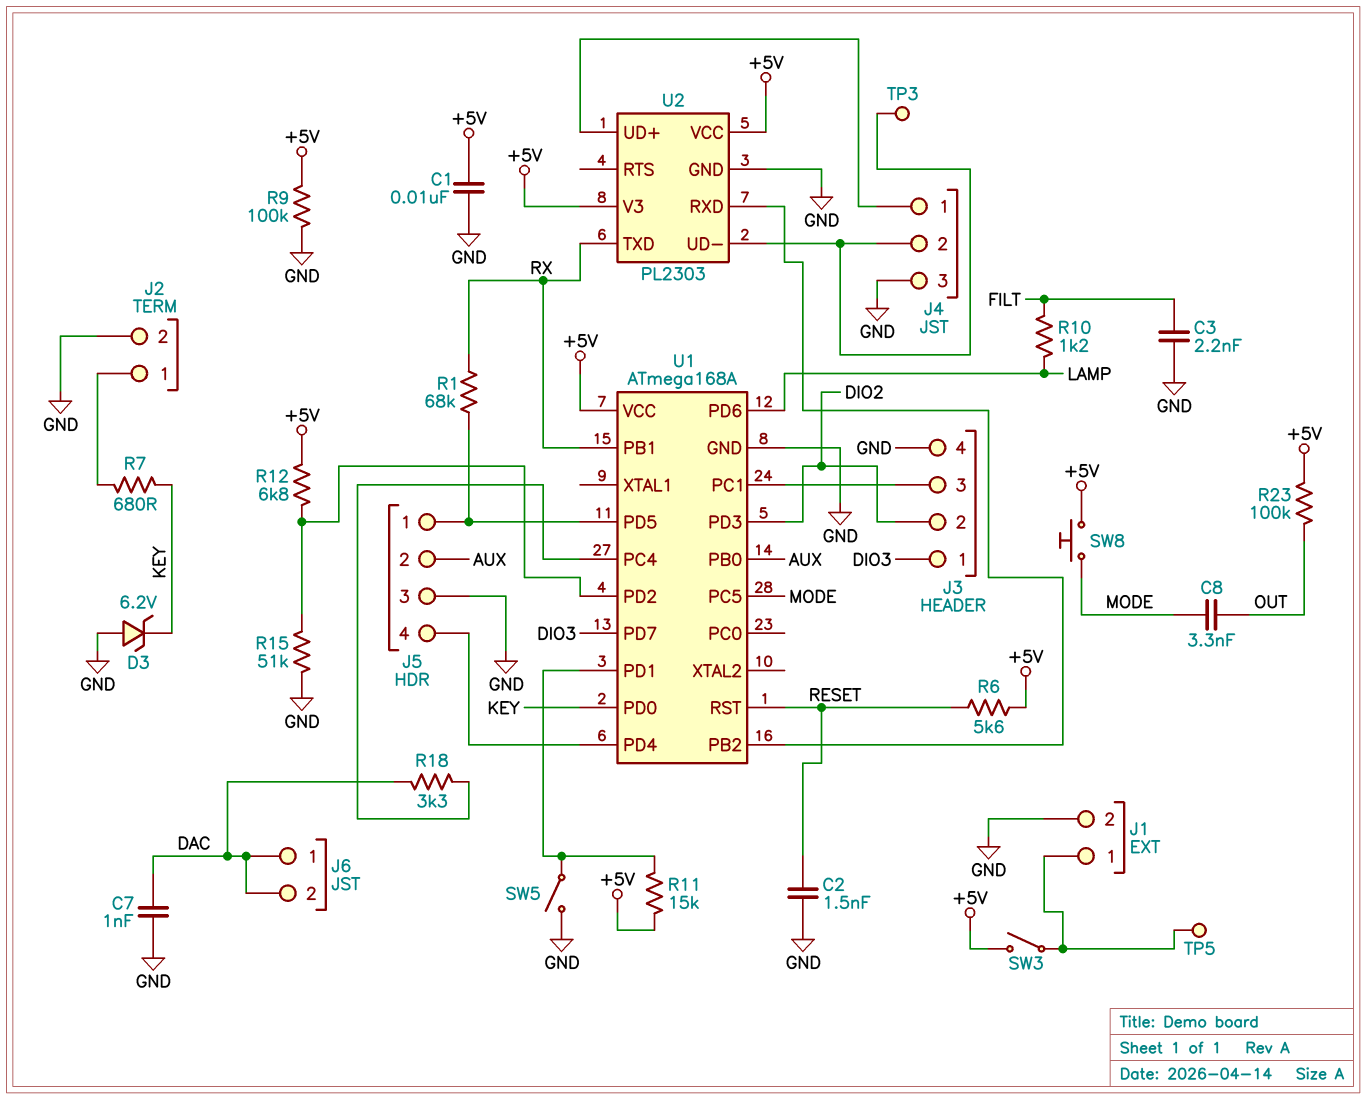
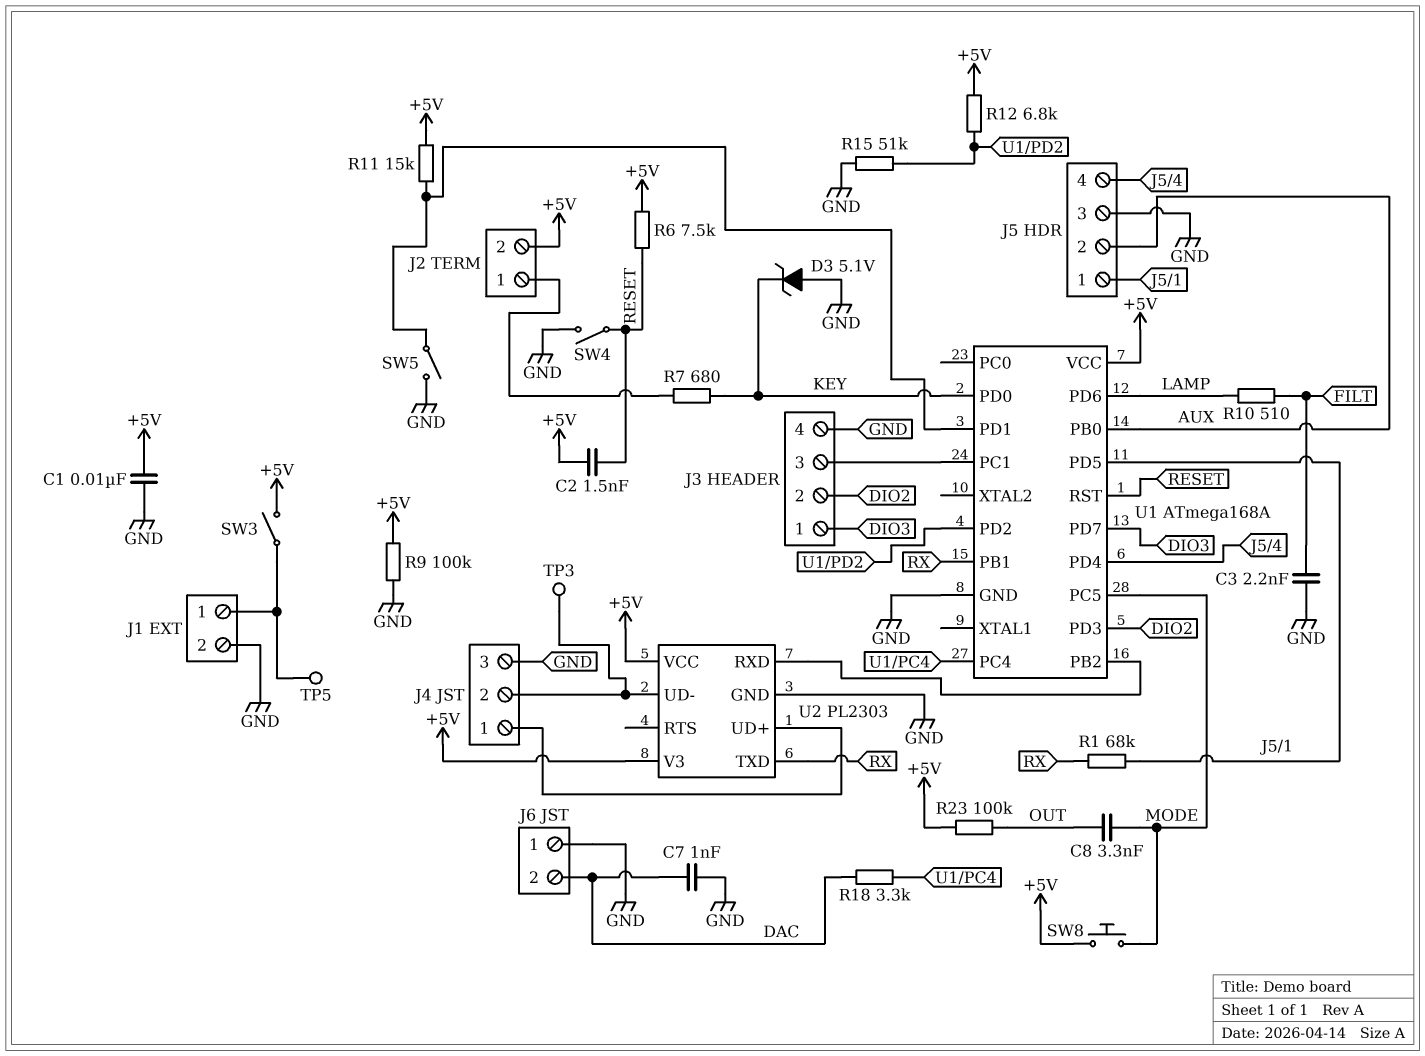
C2: 1.5nF (GND, RESET) -> 1.5nF (+5V, RESET)
D3: zener 6.2V (A GND, K KEY) -> zener 5.1V (A GND, K KEY)
J2 pin 2: GND -> +5V
J6 pin 1: DAC -> GND
R6: 5.6k (+5V, RESET) -> 7.5k (+5V, RESET)
R10: 1.2k (FILT, LAMP) -> 510 (FILT, LAMP)
SW4: none -> switch (GND, RESET)

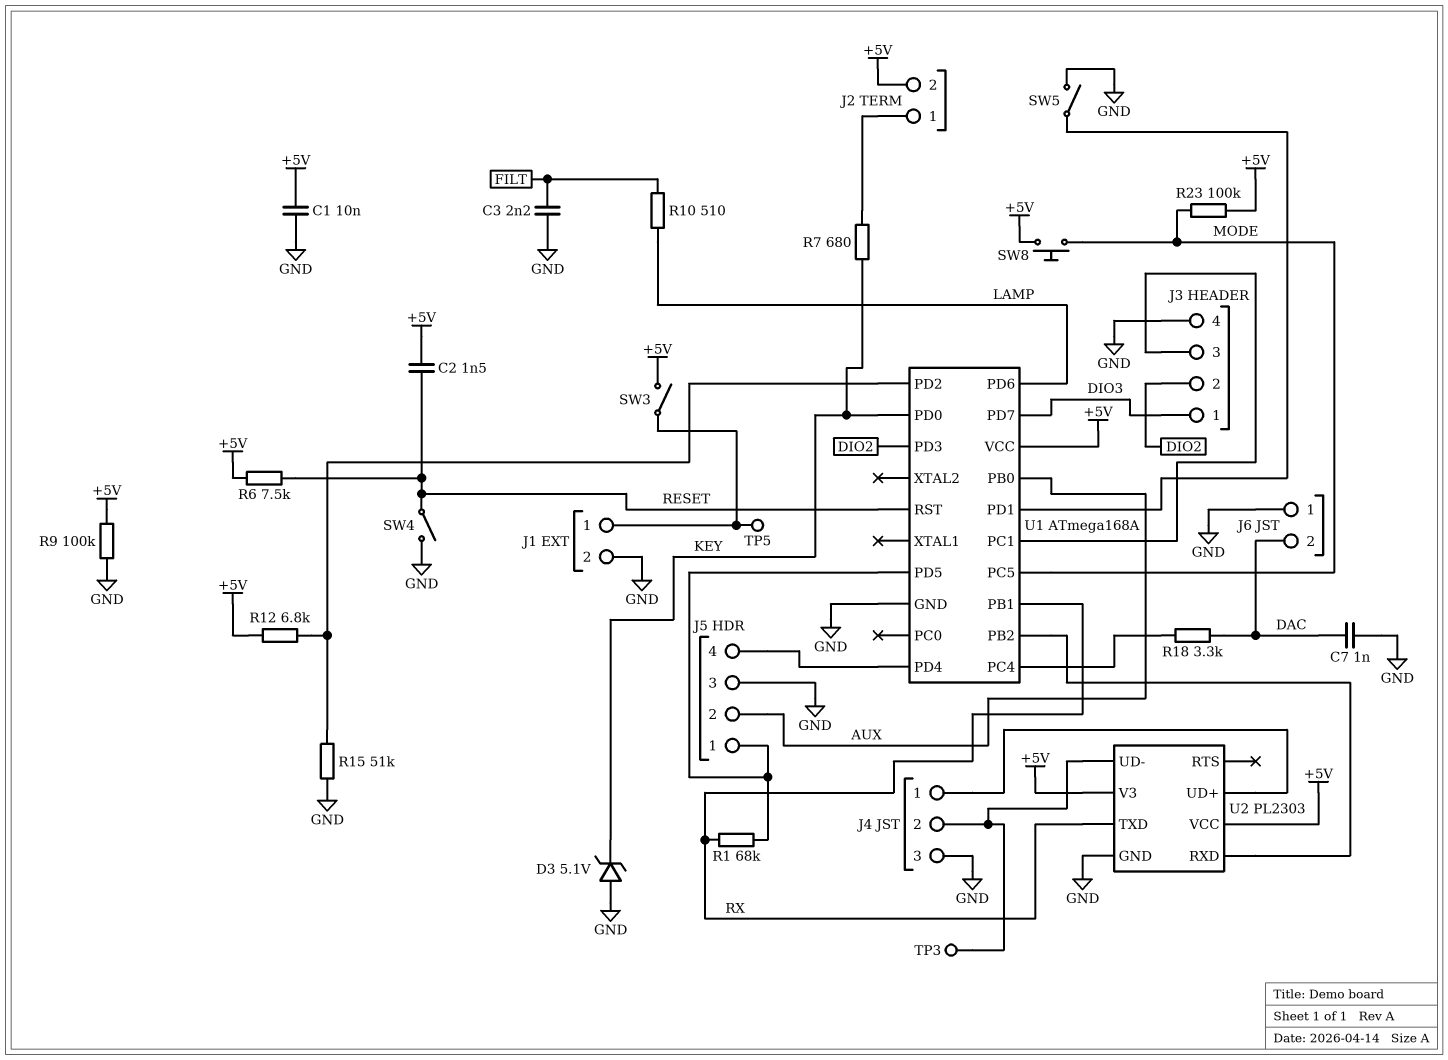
C8: 3.3nF (MODE, OUT) -> none
R11: 15k (+5V, U1/PD1) -> none
R23: 100k (+5V, OUT) -> 100k (+5V, MODE)

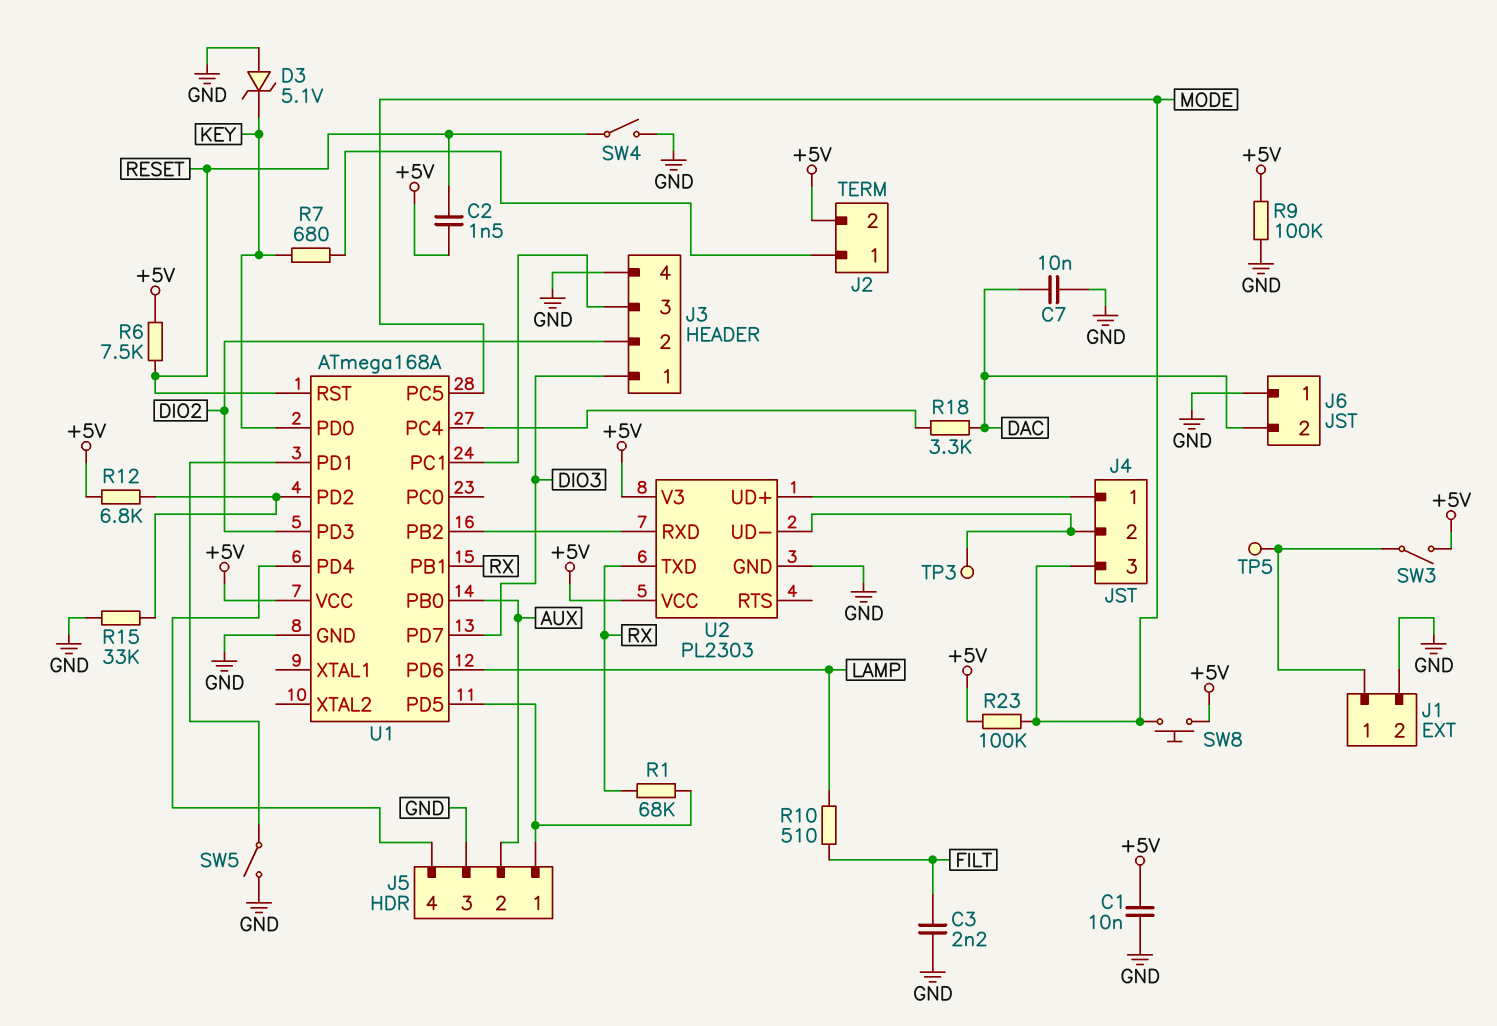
C7: 1nF (DAC, GND) -> 10nF (DAC, GND)
J4 pin 3: GND -> MODE
R15: 51k (GND, U1/PD2) -> 33k (GND, U1/PD2)

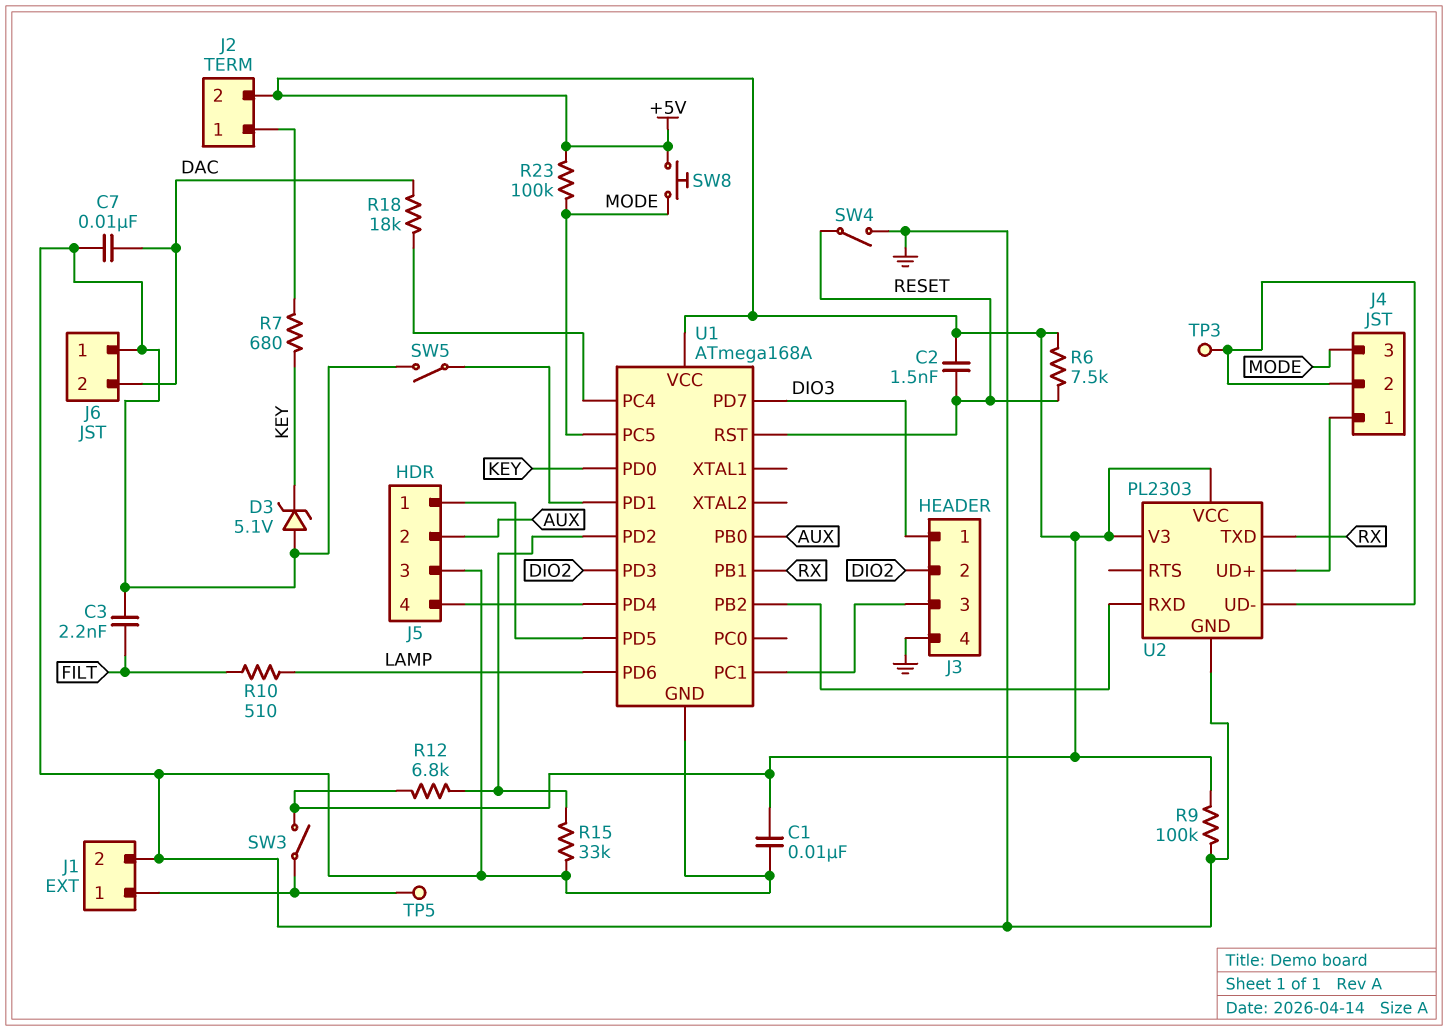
R1: 68k (J5/1, RX) -> none
R18: 3.3k (DAC, U1/PC4) -> 18k (DAC, U1/PC4)

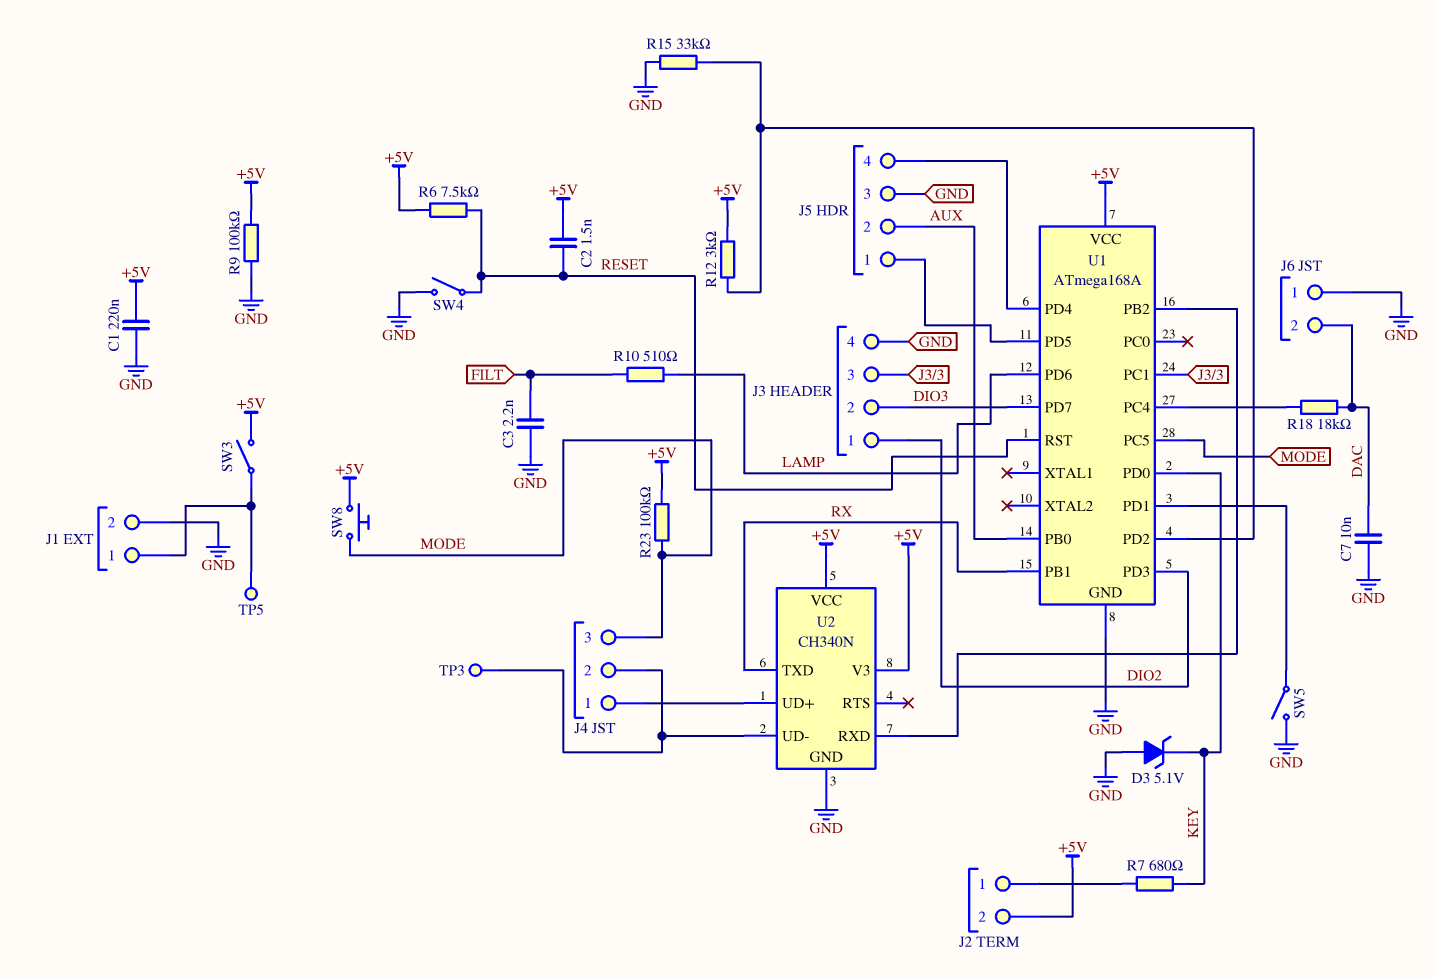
C1: 10nF (+5V, GND) -> 220nF (+5V, GND)
J3 pin 1: DIO3 -> DIO2
J3 pin 2: DIO2 -> DIO3
R12: 6.8k (+5V, U1/PD2) -> 3k (+5V, U1/PD2)
U2: PL2303 -> CH340N

